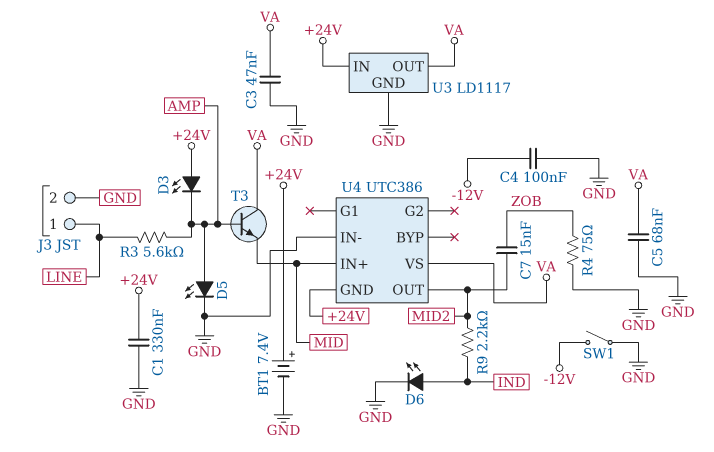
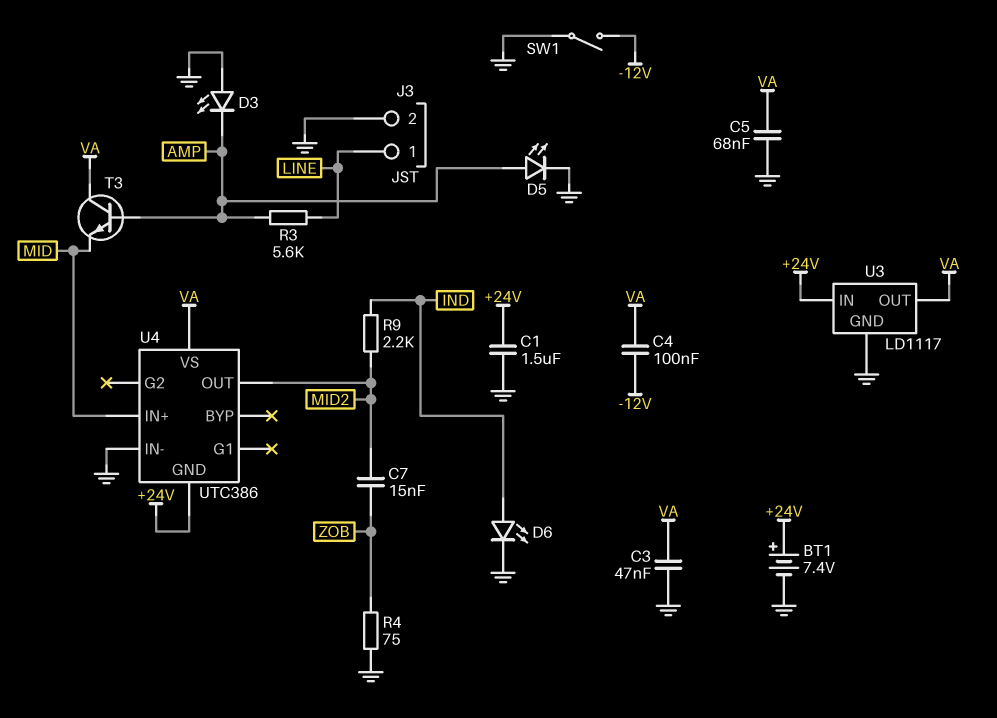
C1: 330nF (+24V, GND) -> 1.5uF (+24V, GND)
C4: 100nF (-12V, GND) -> 100nF (-12V, VA)
D3: LED (A +24V, K AMP) -> LED (A GND, K AMP)

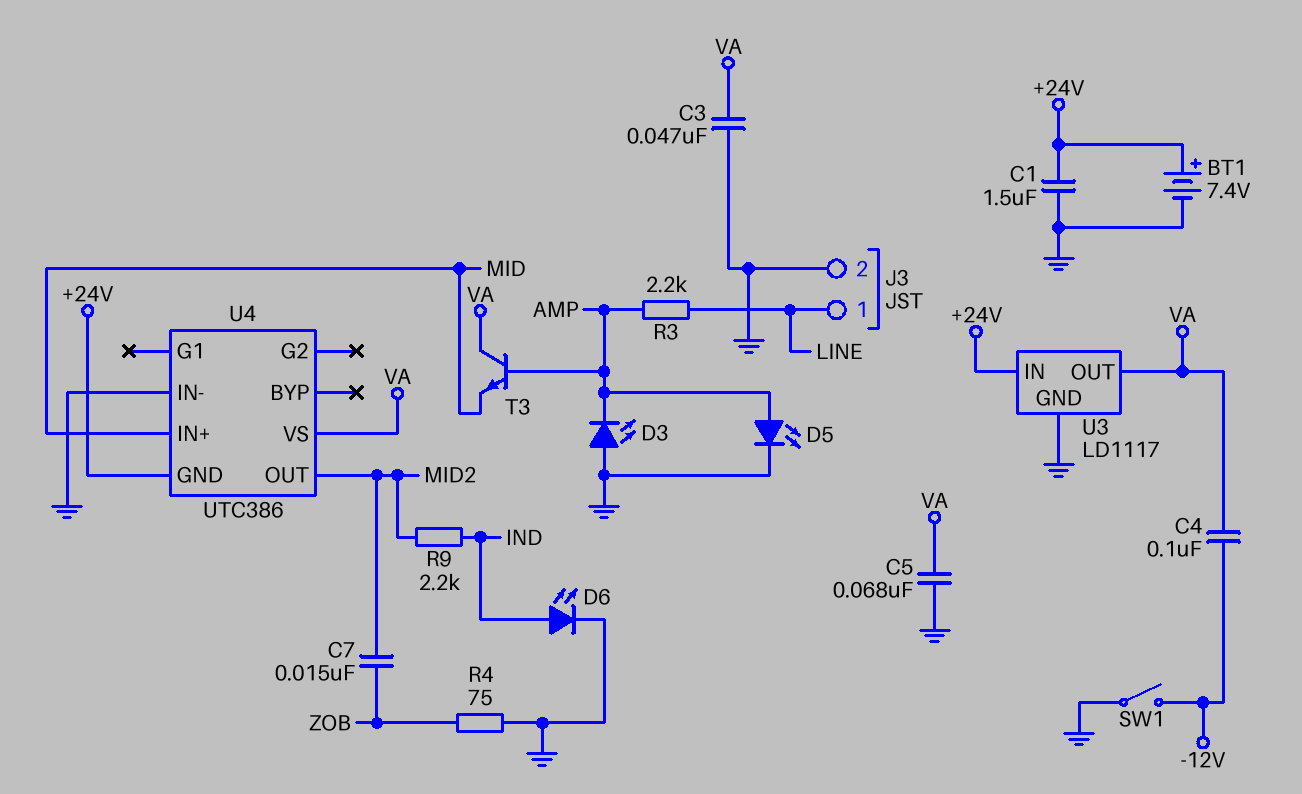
R3: 5.6k (AMP, LINE) -> 2.2k (AMP, LINE)

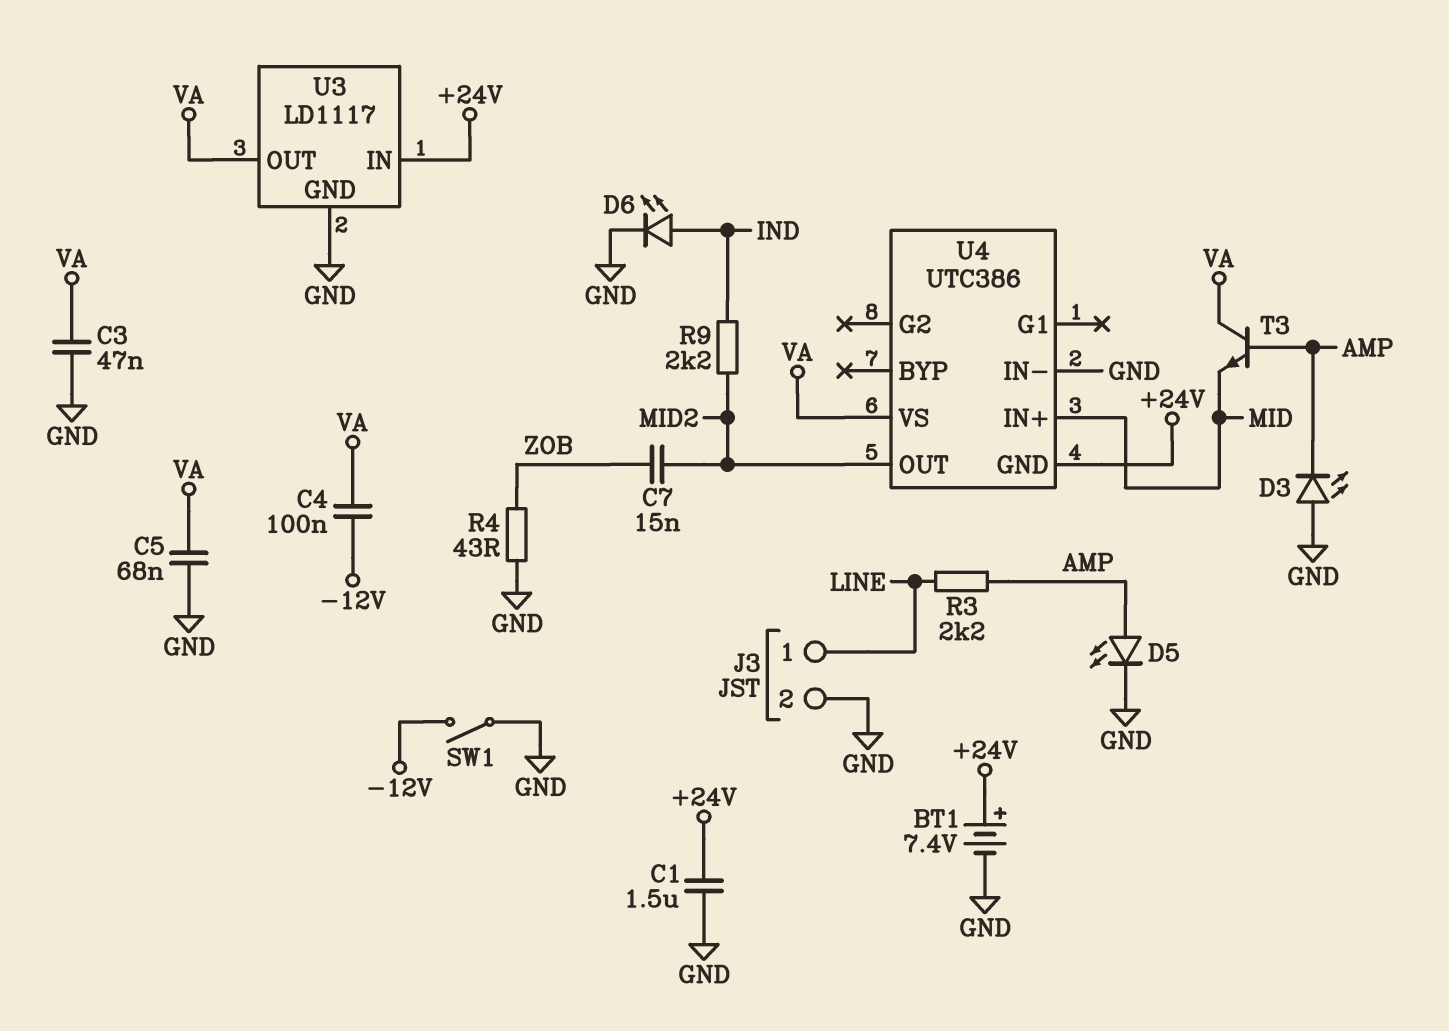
R4: 75 (GND, ZOB) -> 43 (GND, ZOB)

